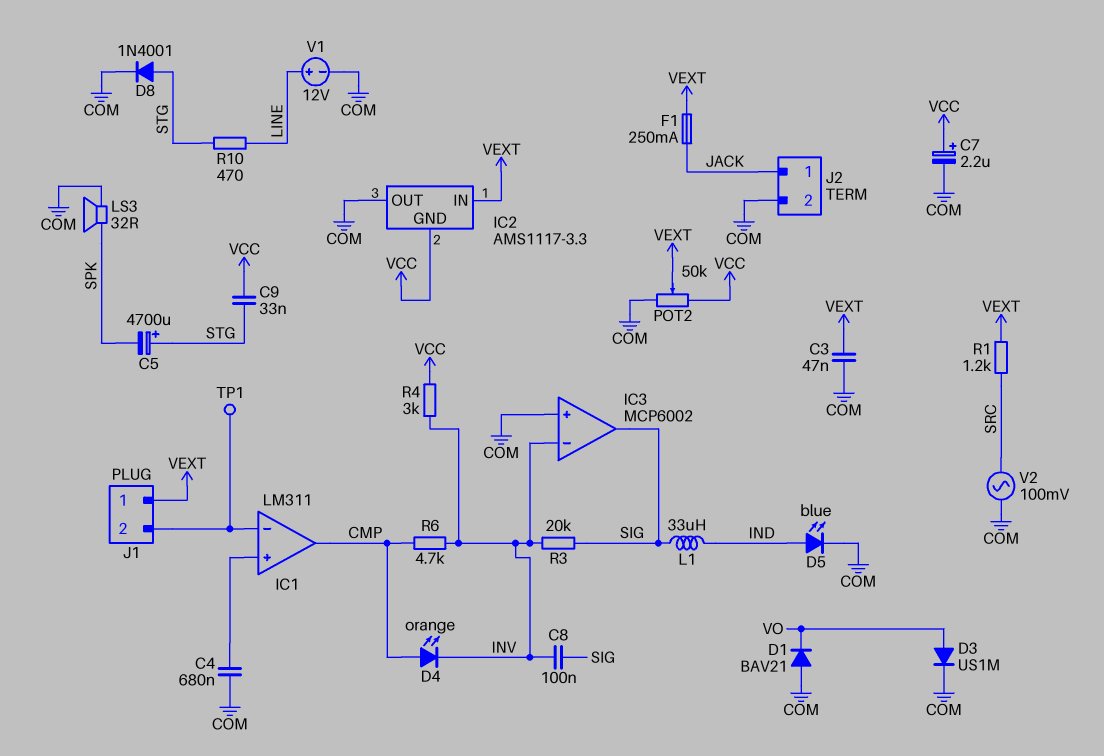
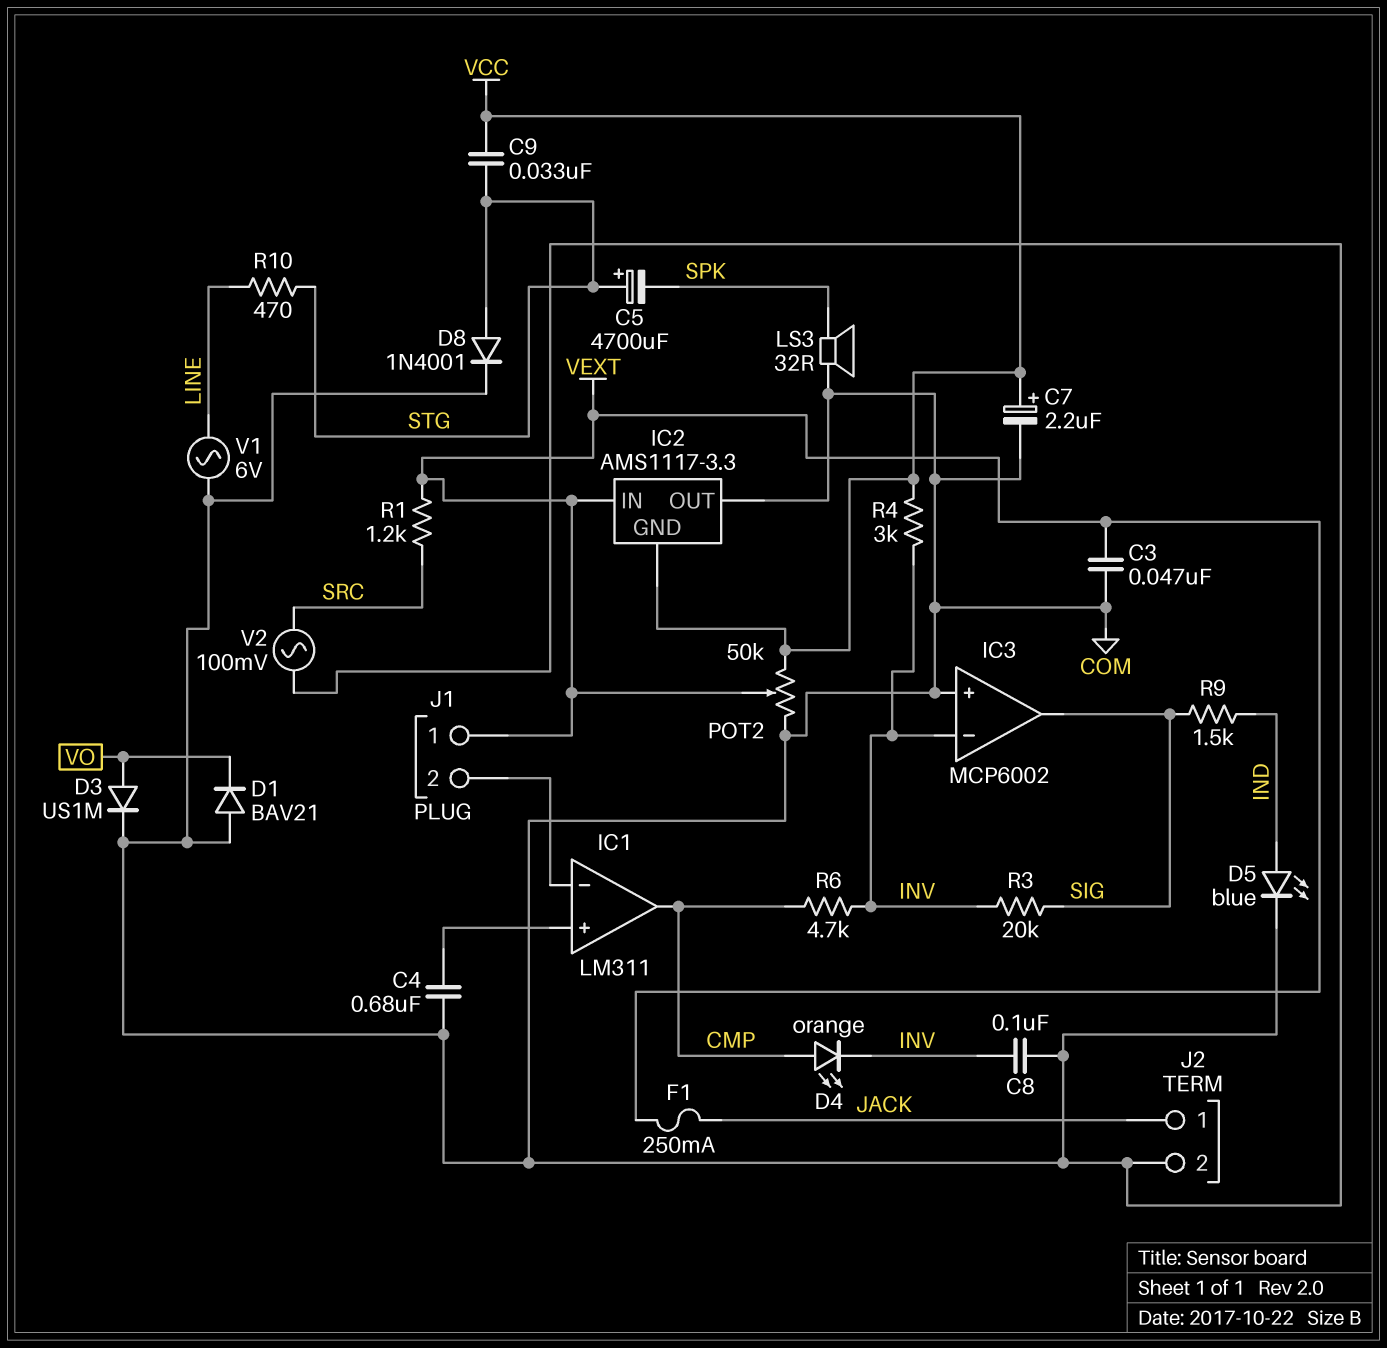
C8: 100nF (INV, SIG) -> 100nF (COM, INV)
L1: 33uH (IND, SIG) -> none
R9: none -> 1.5k (IND, SIG)
TP1: test point (IC1/in-) -> none
V1: 12V (plus LINE, minus COM) -> AC 6V (COM, LINE)

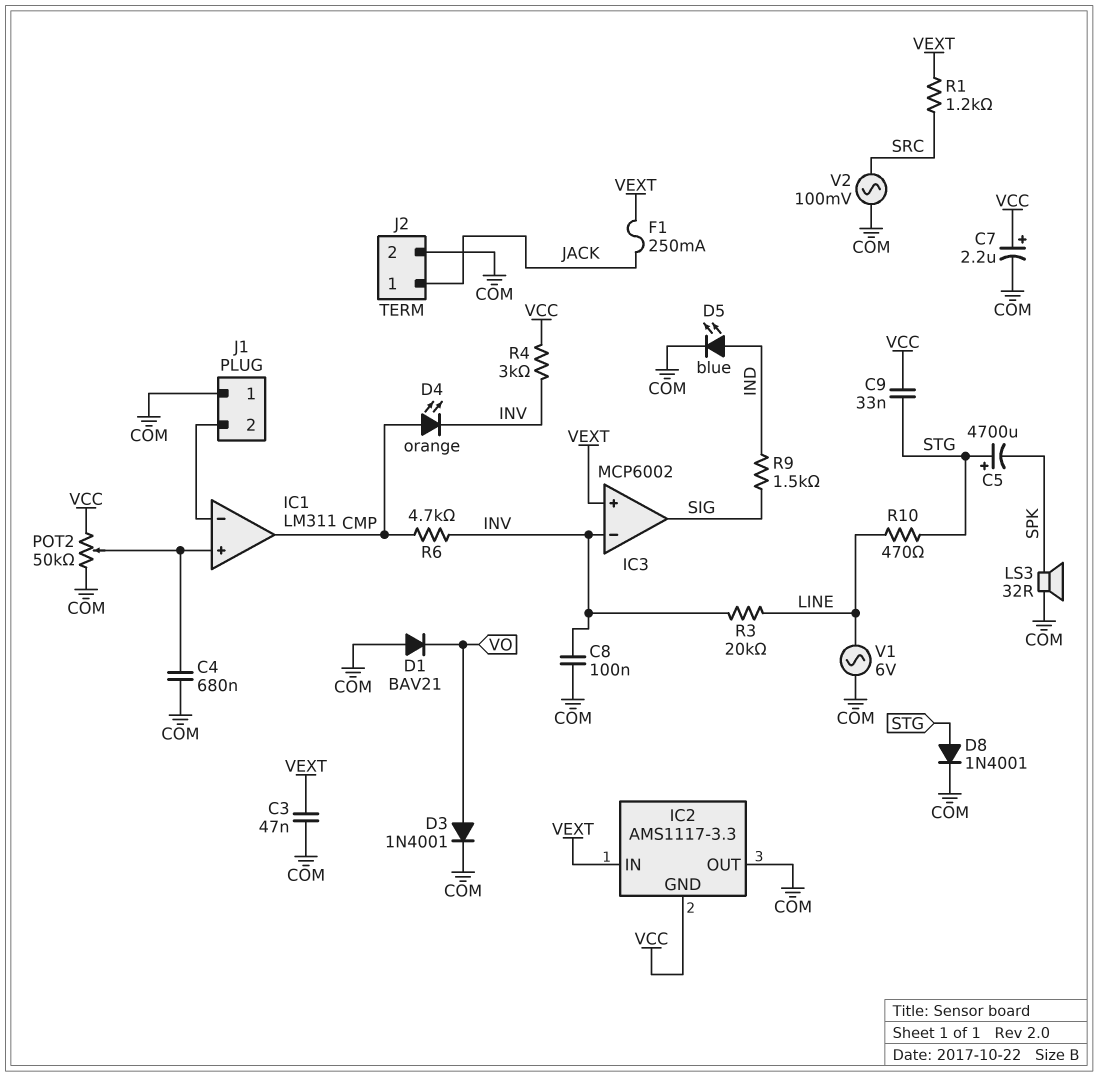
D3: diode US1M (A VO, K COM) -> diode 1N4001 (A VO, K COM)
IC3 pin in+: COM -> VEXT
J1 pin 1: VEXT -> COM
POT2: 50k (COM, VCC, wiper VEXT) -> 50k (COM, VCC, wiper IC1/in+)
R3: 20k (INV, SIG) -> 20k (INV, LINE)

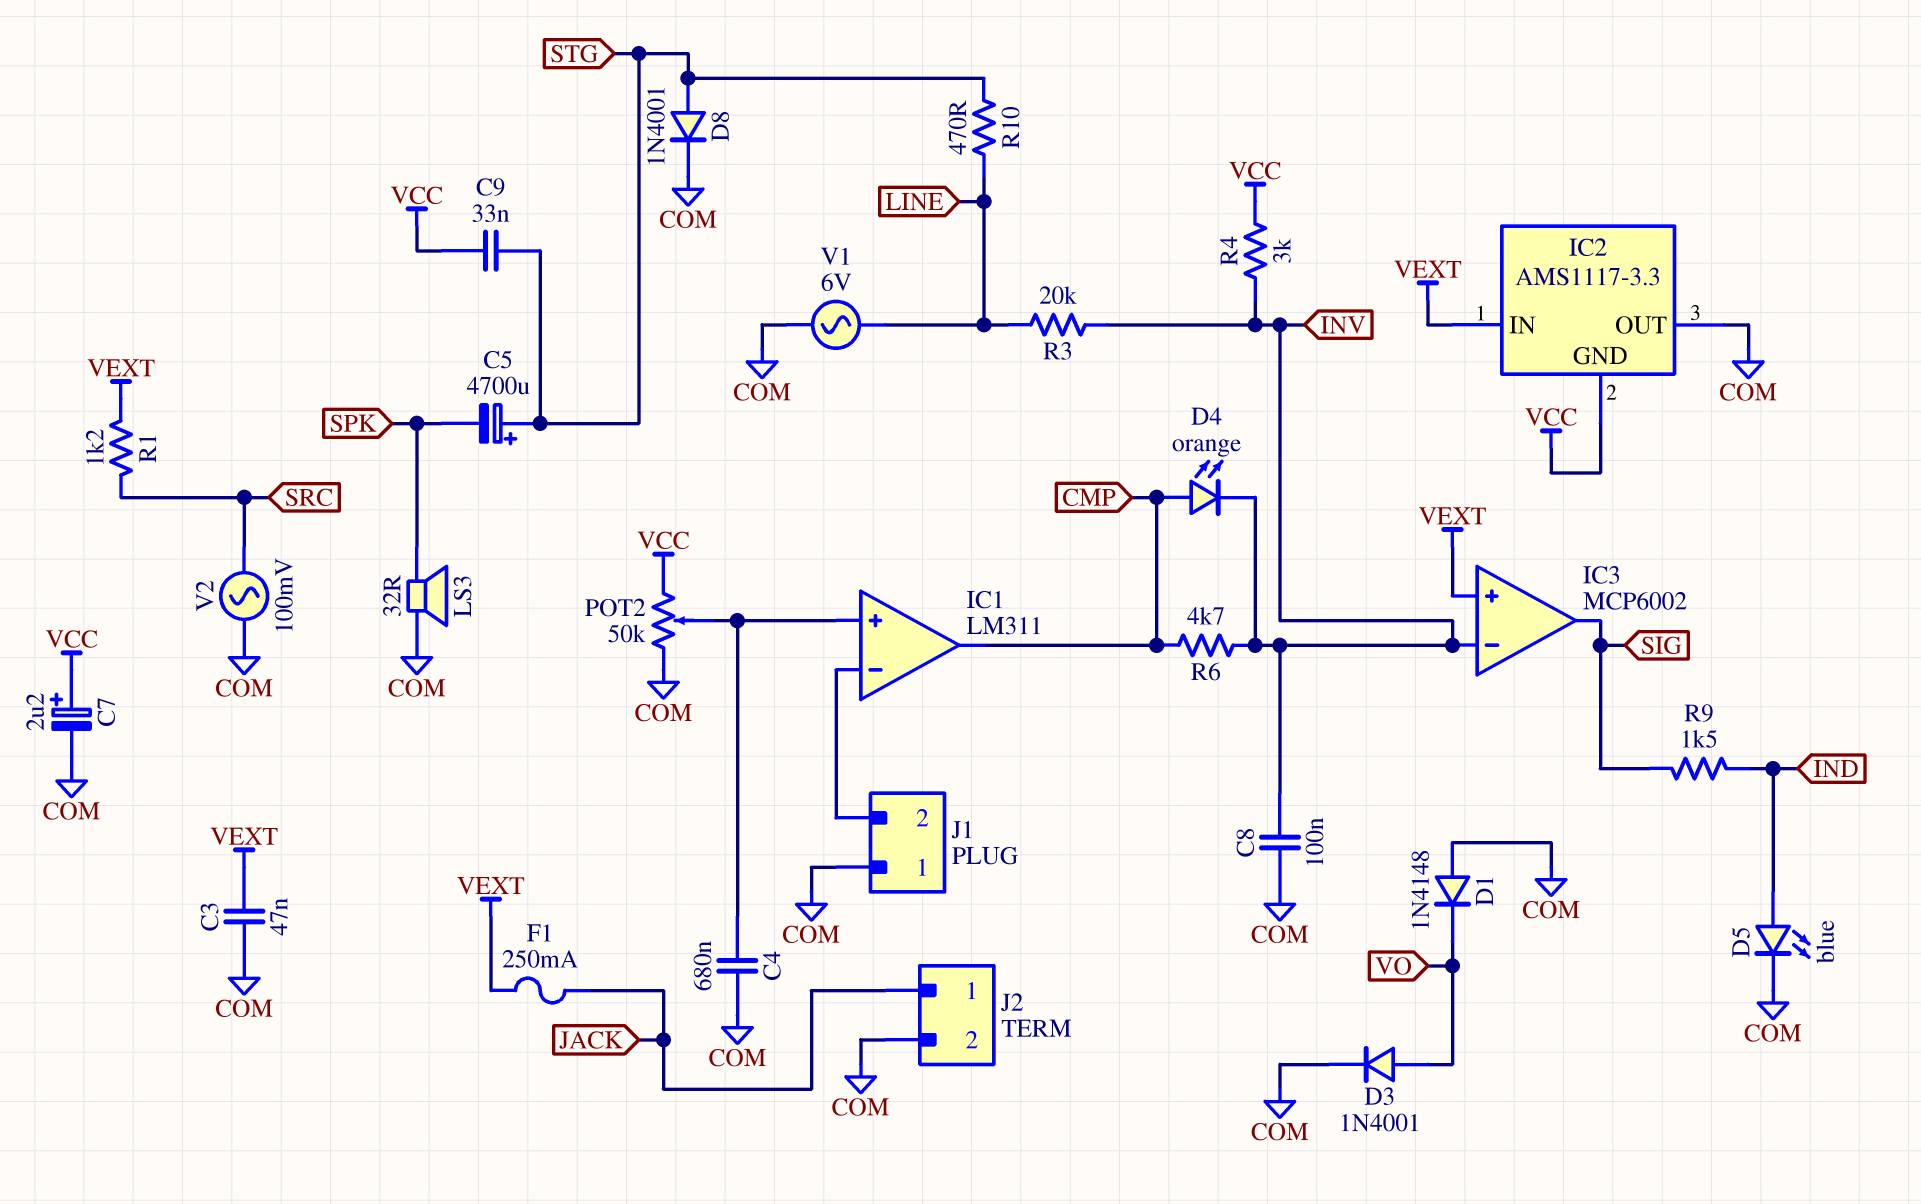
D1: diode BAV21 (A COM, K VO) -> diode 1N4148 (A COM, K VO)

